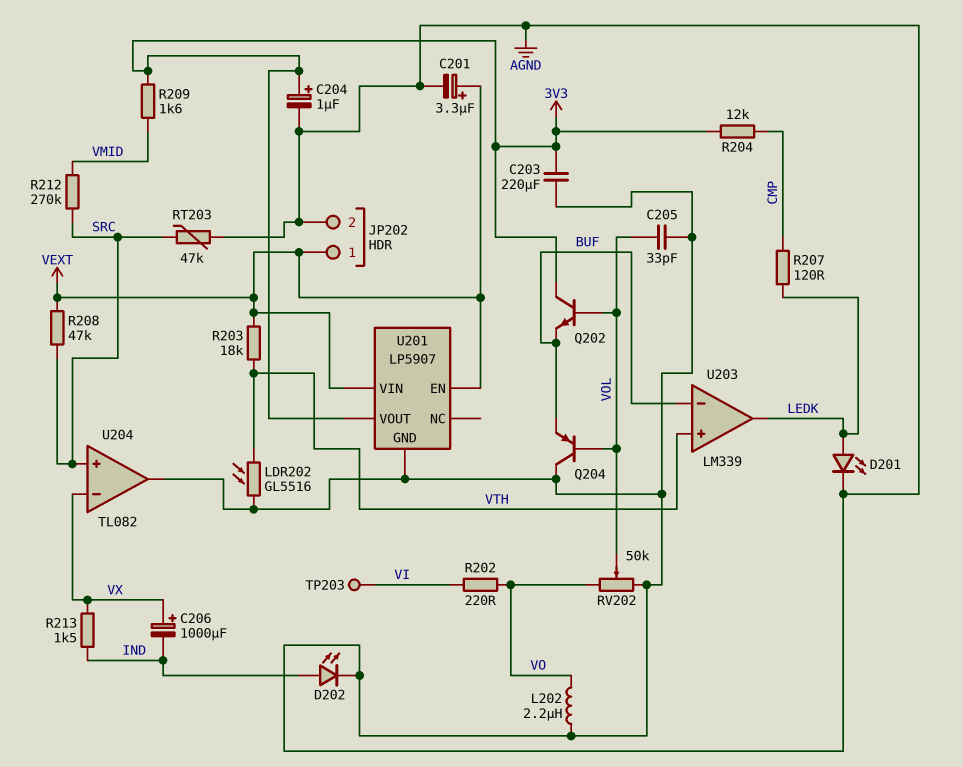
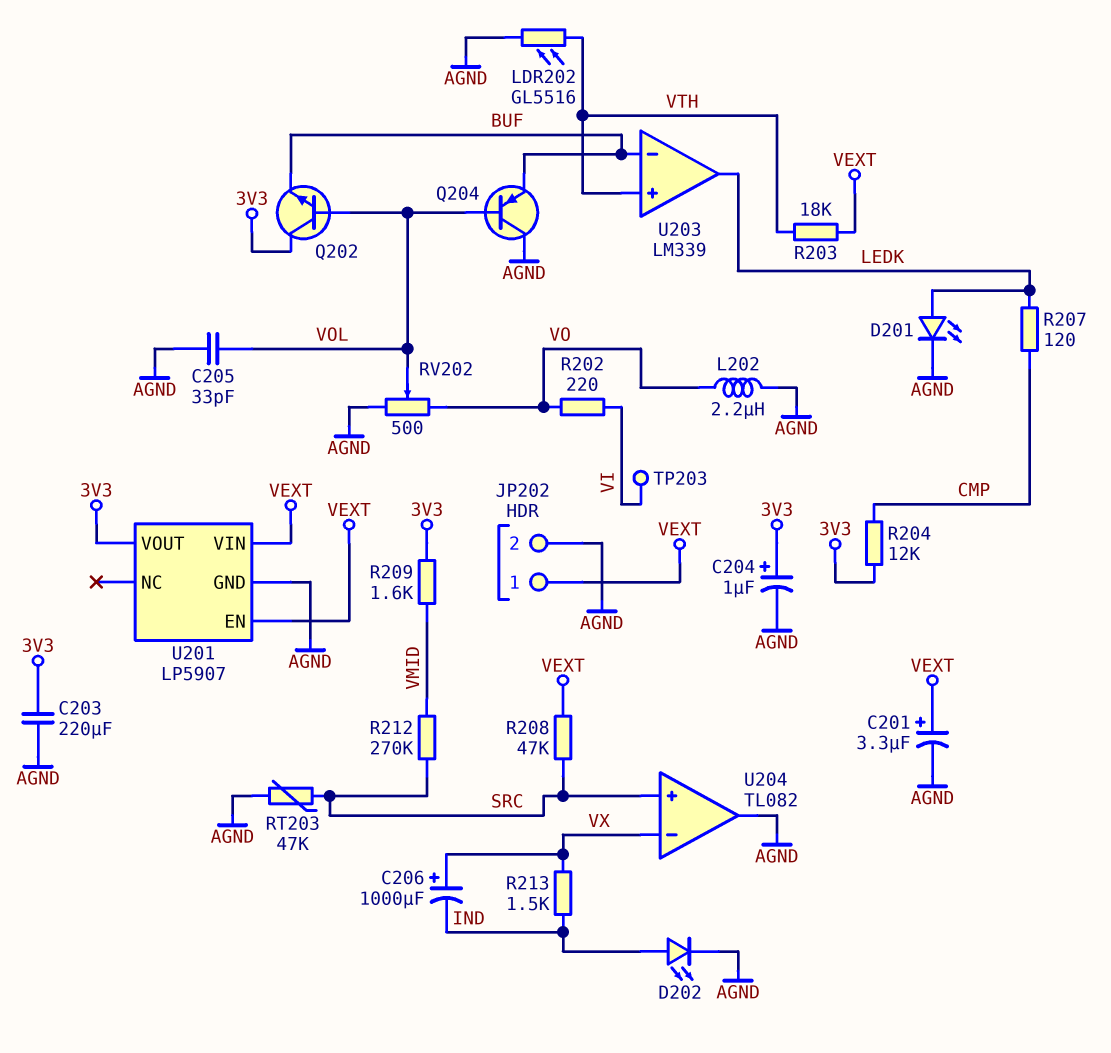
RV202: 50k (AGND, VO, wiper VOL) -> 500 (AGND, VO, wiper VOL)

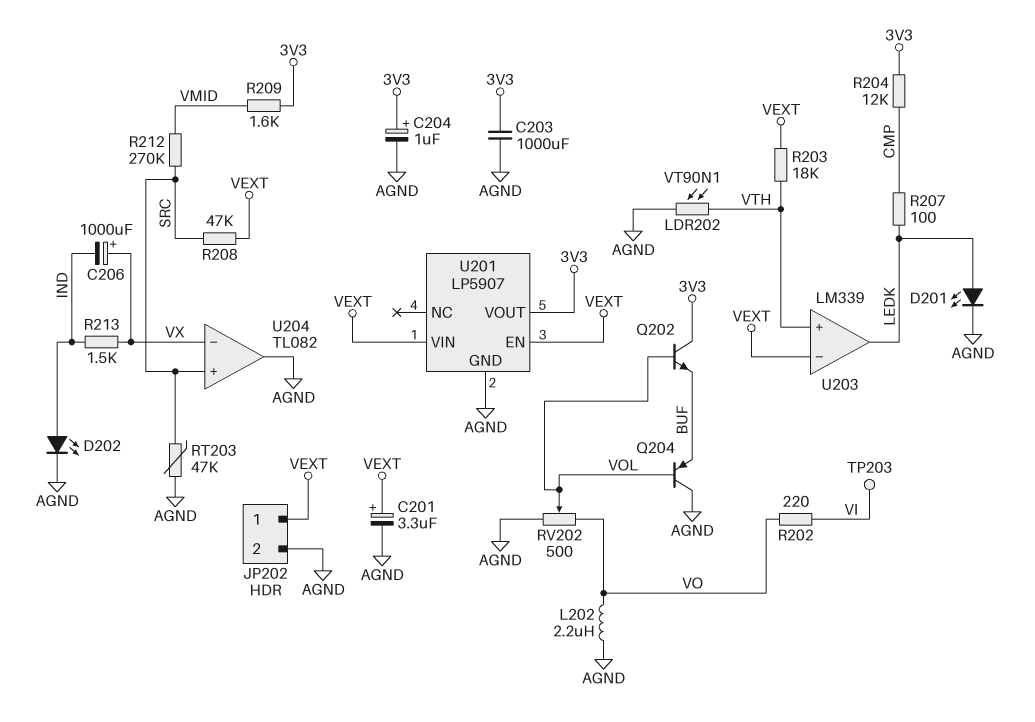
C203: 220uF (3V3, AGND) -> 1000uF (3V3, AGND)
C205: 33pF (AGND, VOL) -> none
LDR202: GL5516 (AGND, VTH) -> VT90N1 (AGND, VTH)
R207: 120 (CMP, LEDK) -> 100 (CMP, LEDK)
U203 pin in-: BUF -> VEXT

